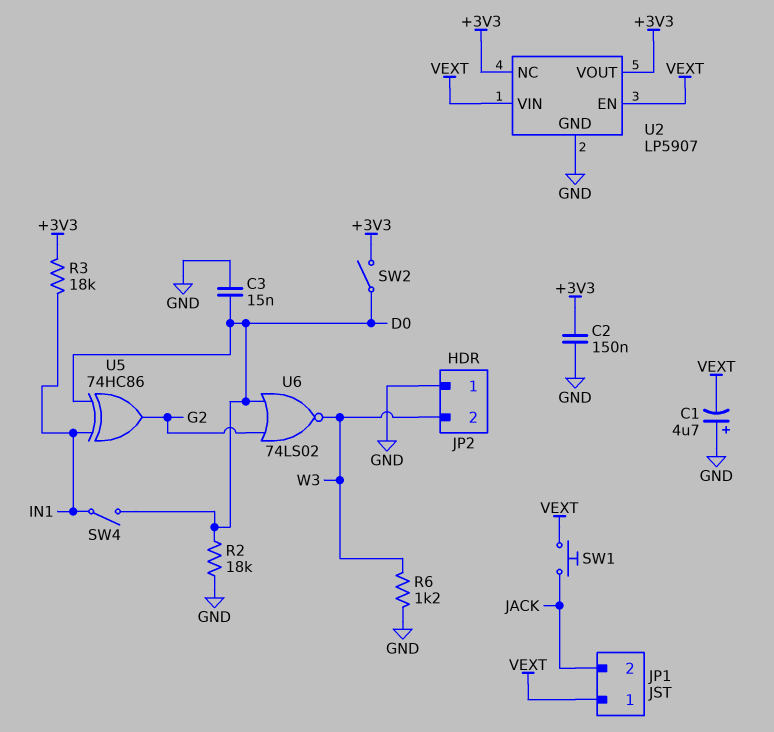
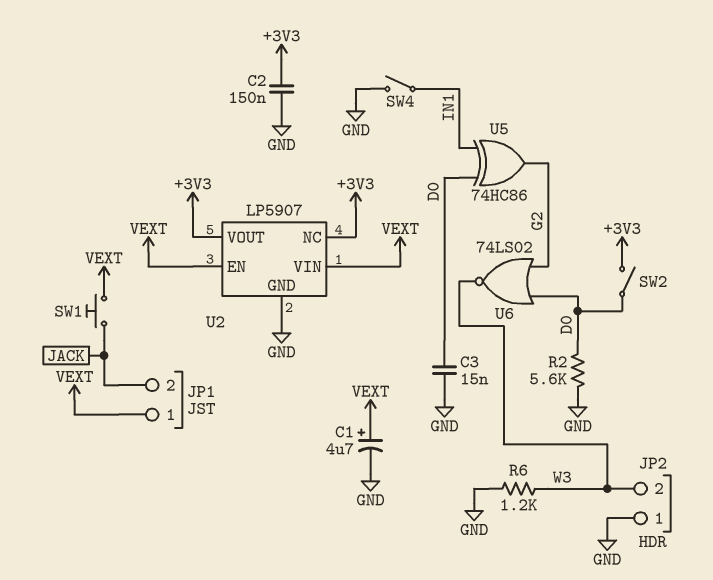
C1: 4.7uF (plus GND, minus VEXT) -> 4.7uF (plus VEXT, minus GND)
R2: 18k (D0, GND) -> 5.6k (D0, GND)
R3: 18k (+3V3, IN1) -> none
SW4: switch (D0, IN1) -> switch (GND, IN1)

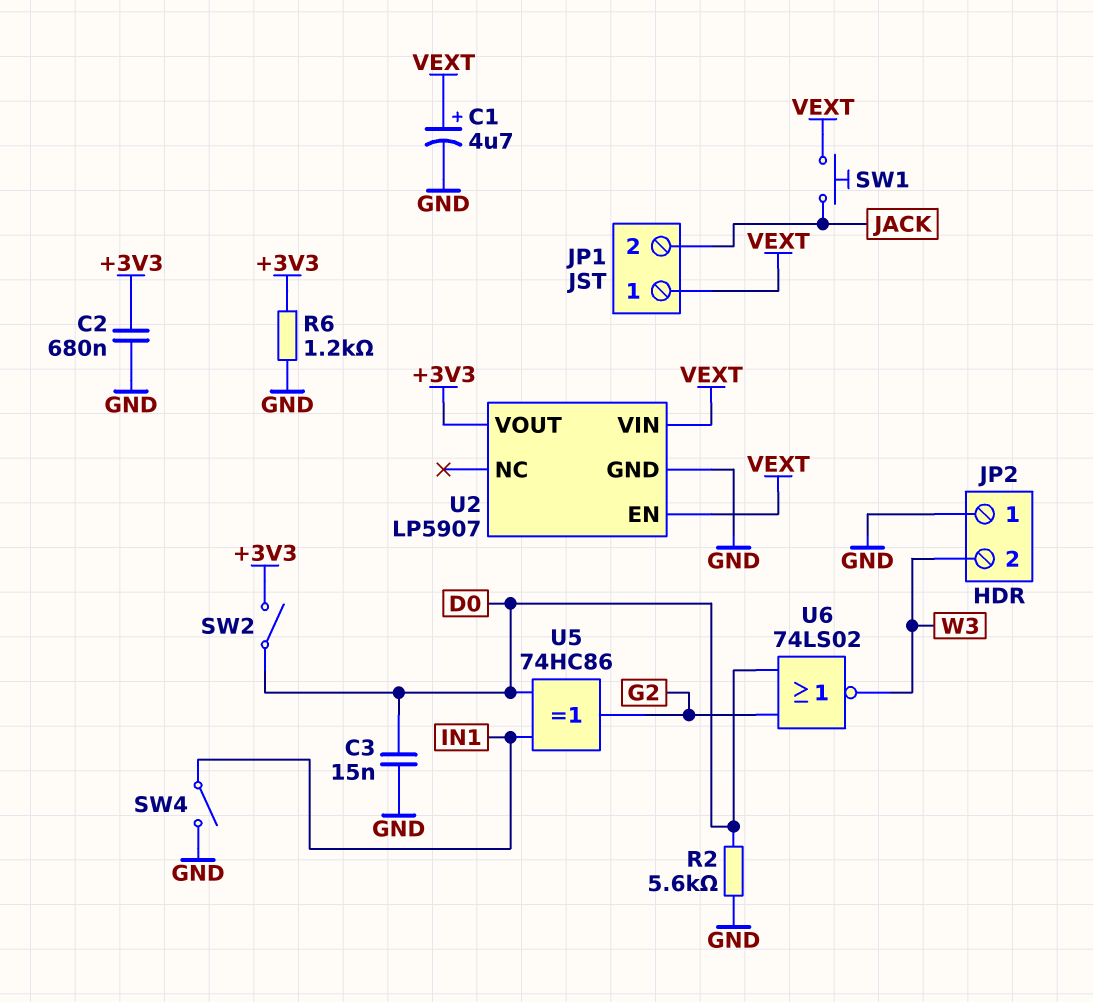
C2: 150nF (+3V3, GND) -> 680nF (+3V3, GND)
R6: 1.2k (GND, W3) -> 1.2k (+3V3, GND)
U2 pin NC: +3V3 -> none

